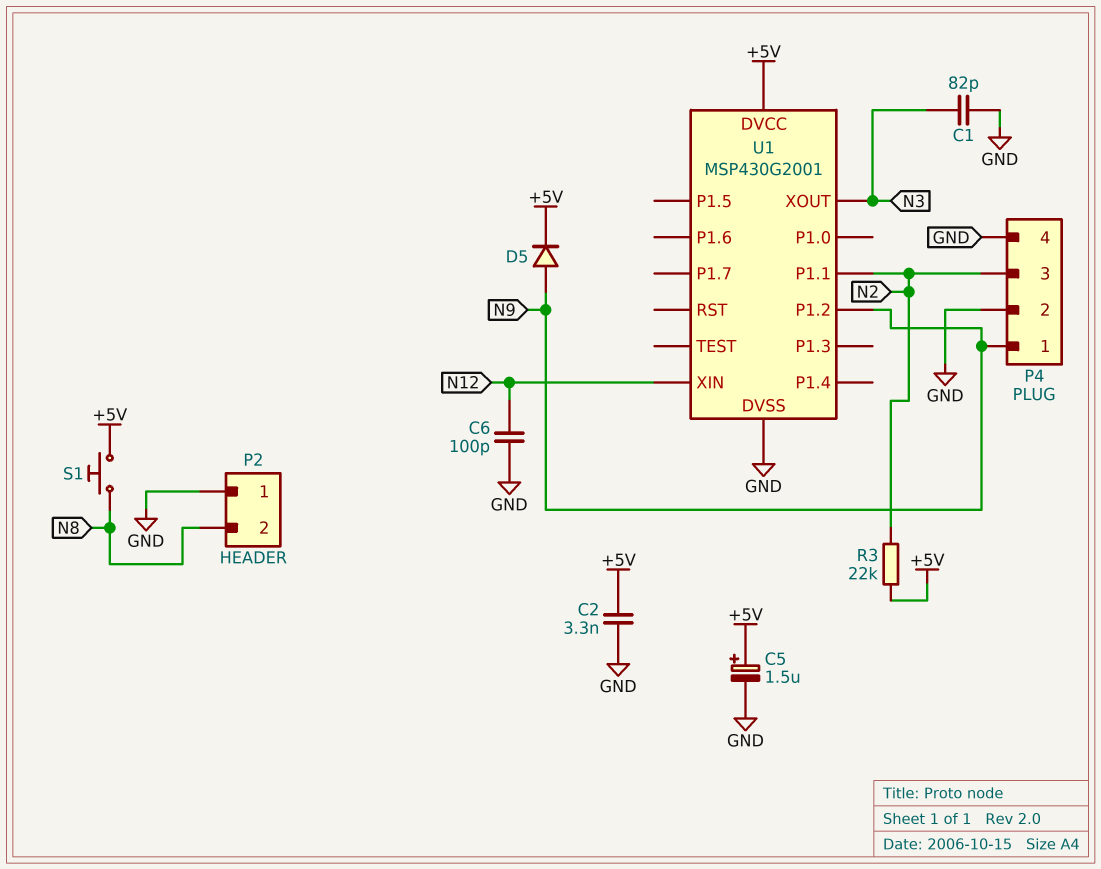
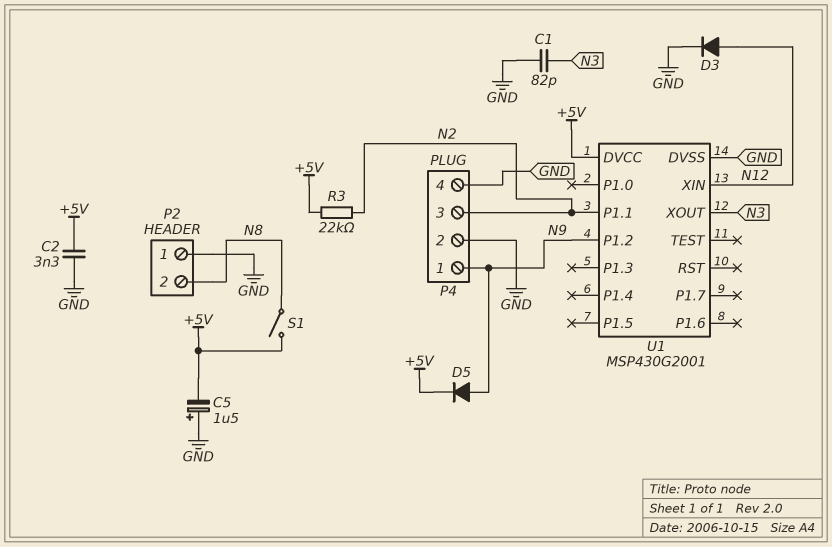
C5: 1.5uF (plus +5V, minus GND) -> 1.5uF (plus GND, minus +5V)
C6: 100pF (GND, N12) -> none
D3: none -> diode (A N12, K GND)
S1: button (+5V, N8) -> switch (+5V, N8)

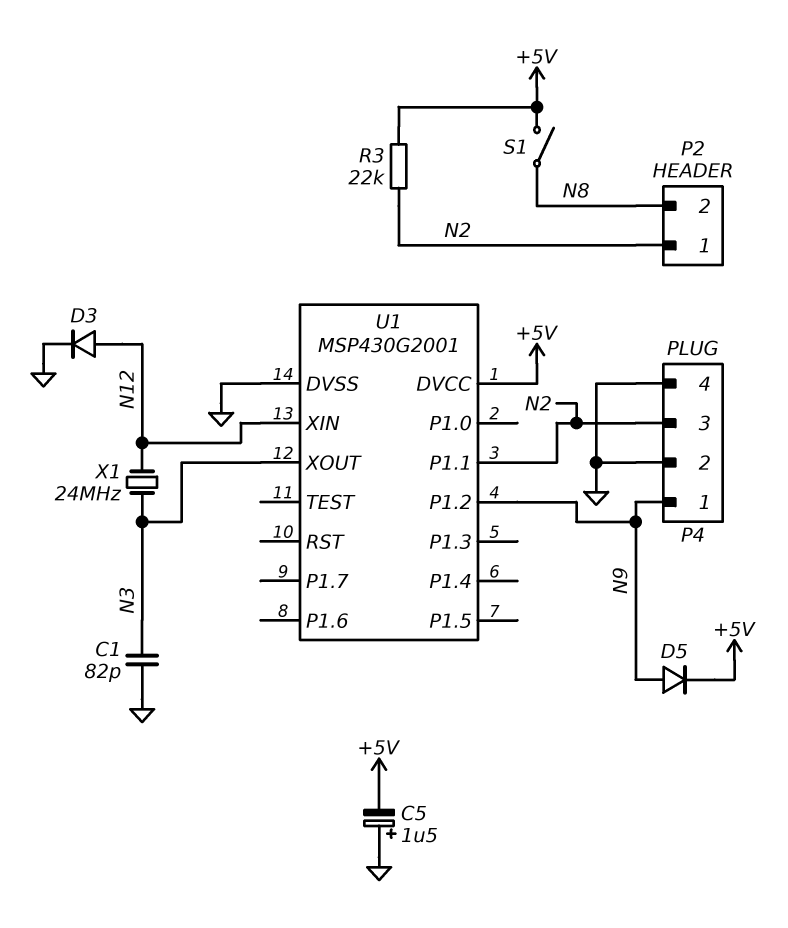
C2: 3.3nF (+5V, GND) -> none
P2 pin 1: GND -> N2
X1: none -> 24MHz (N3, N12)

